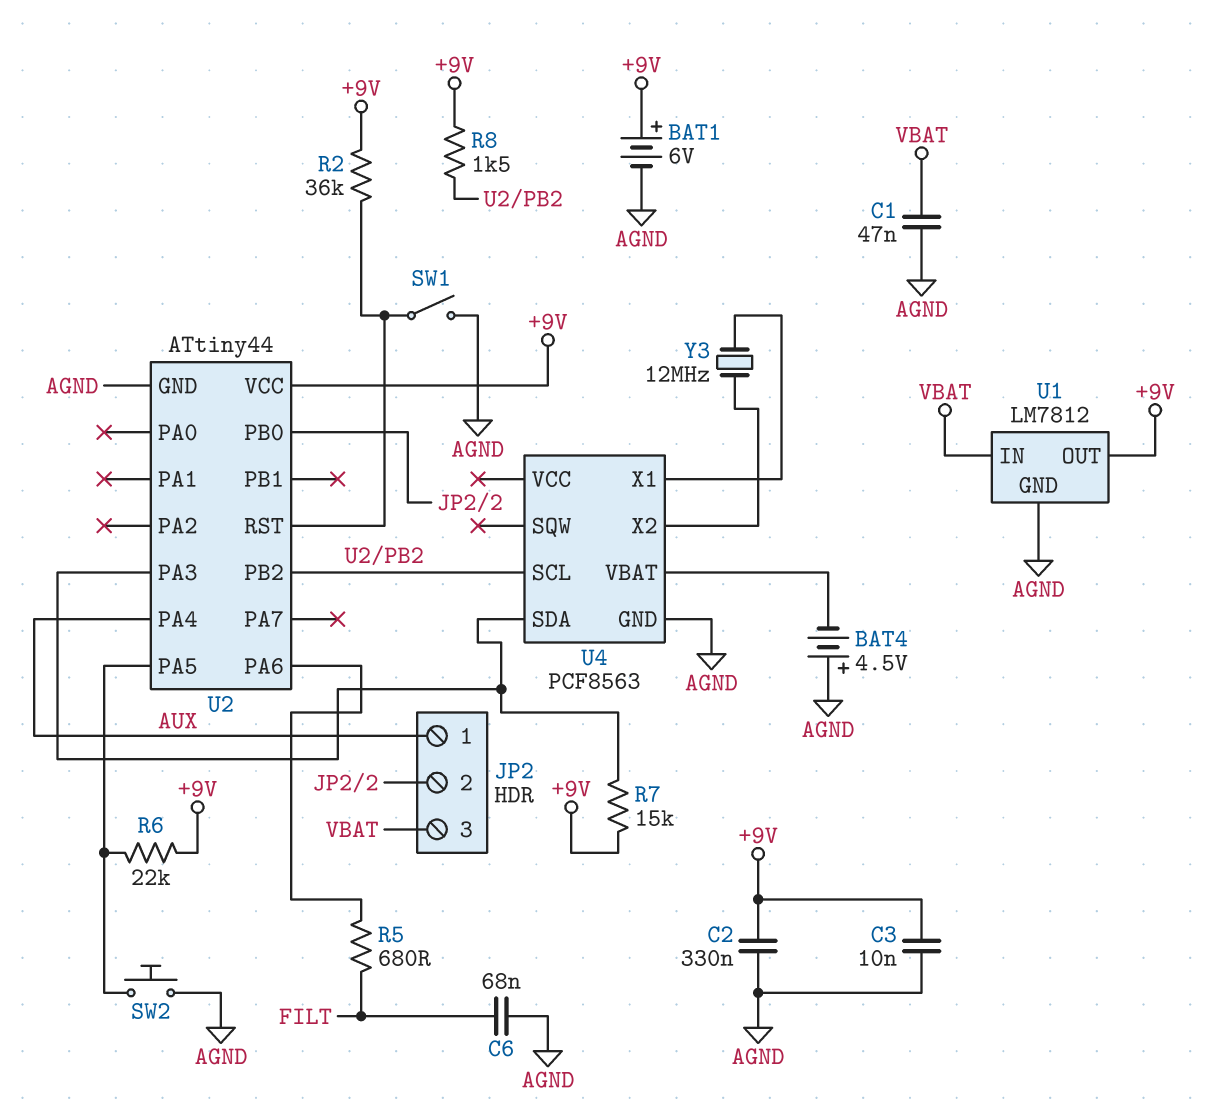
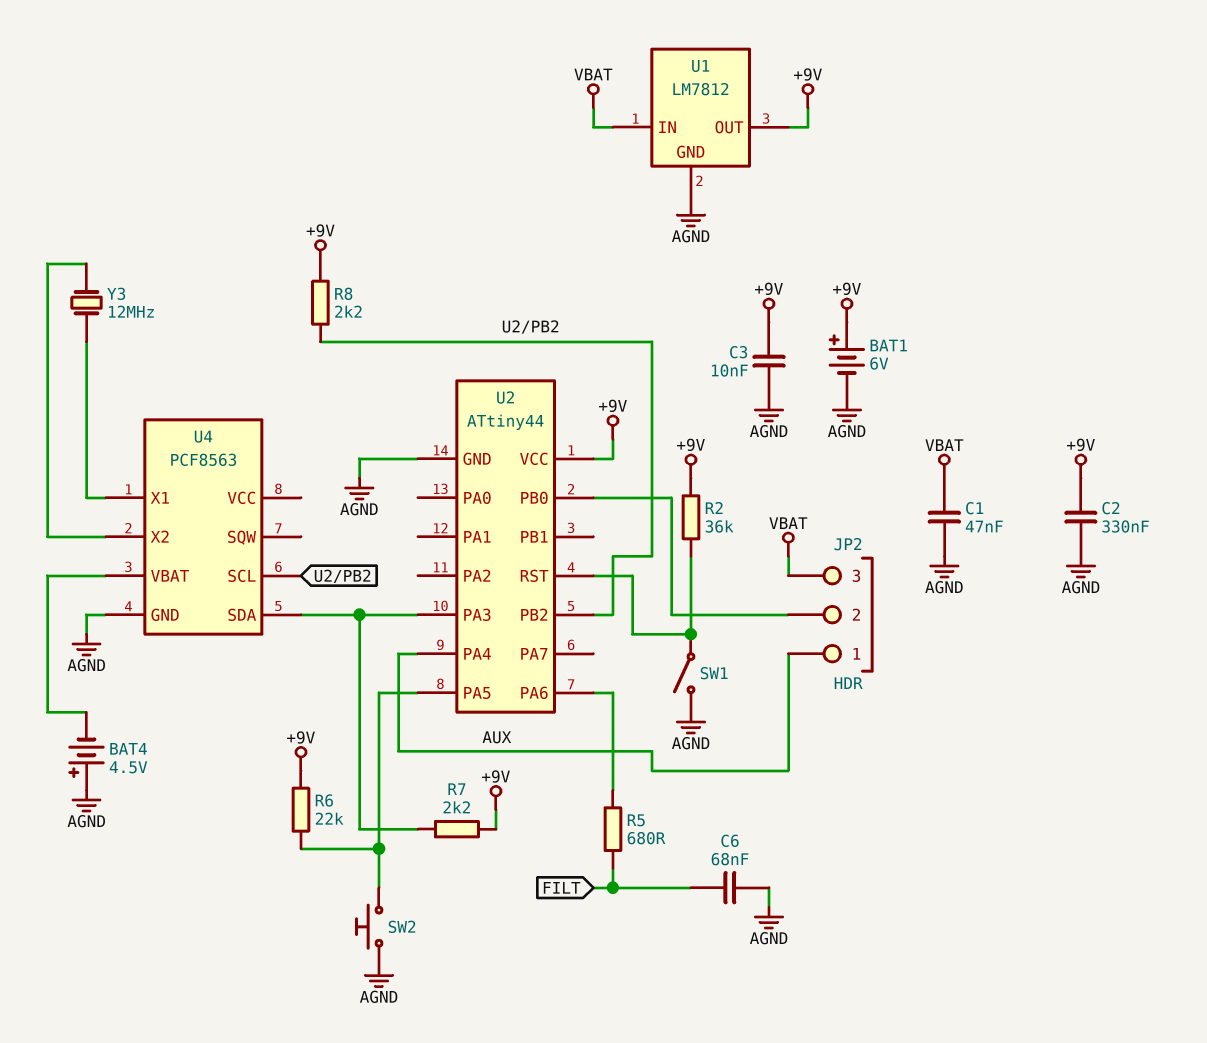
R7: 15k (+9V, U2/PA3) -> 2.2k (+9V, U2/PA3)
R8: 1.5k (+9V, U2/PB2) -> 2.2k (+9V, U2/PB2)

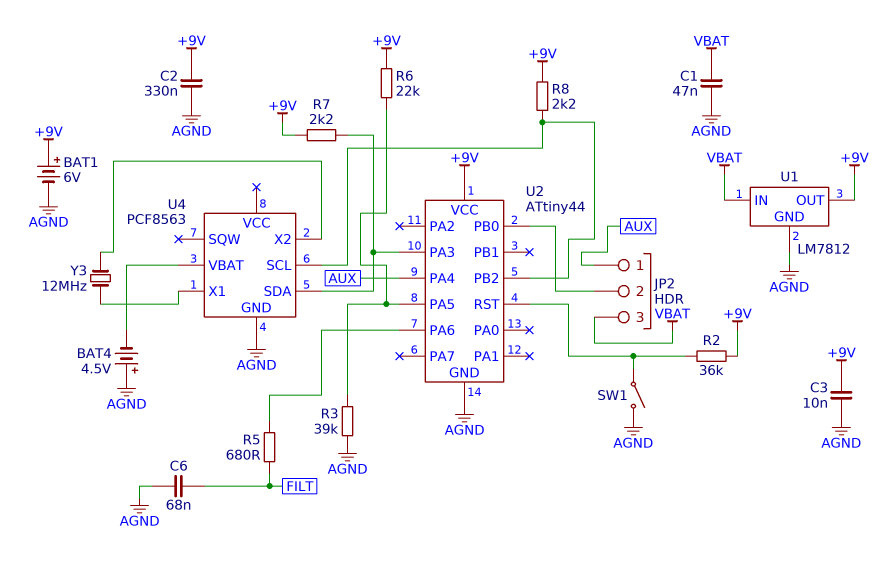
R3: none -> 39k (AGND, U2/PA5)
SW2: button (AGND, U2/PA5) -> none

